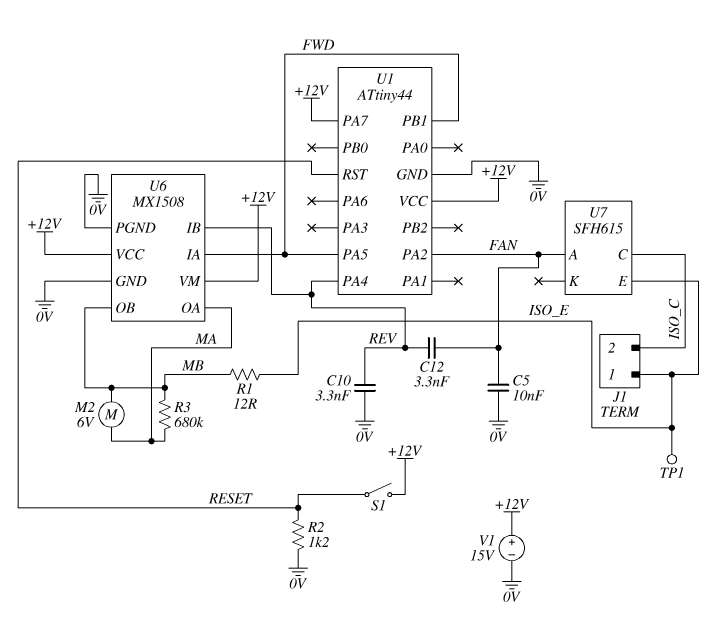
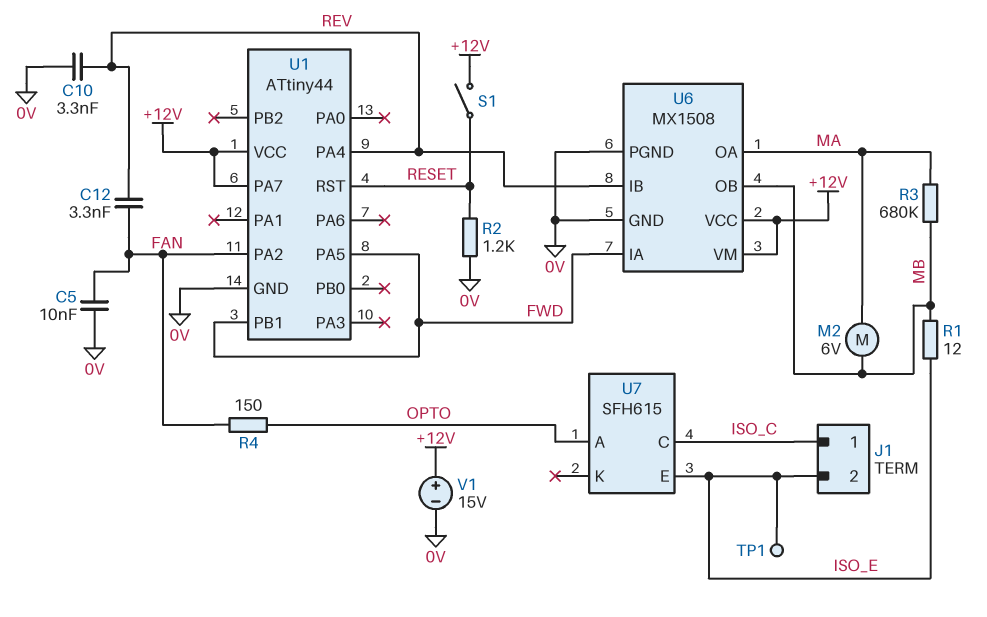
J1 pin 1: ISO_E -> ISO_C
J1 pin 2: ISO_C -> ISO_E
R4: none -> 150 (FAN, OPTO)
U7 pin A: FAN -> OPTO

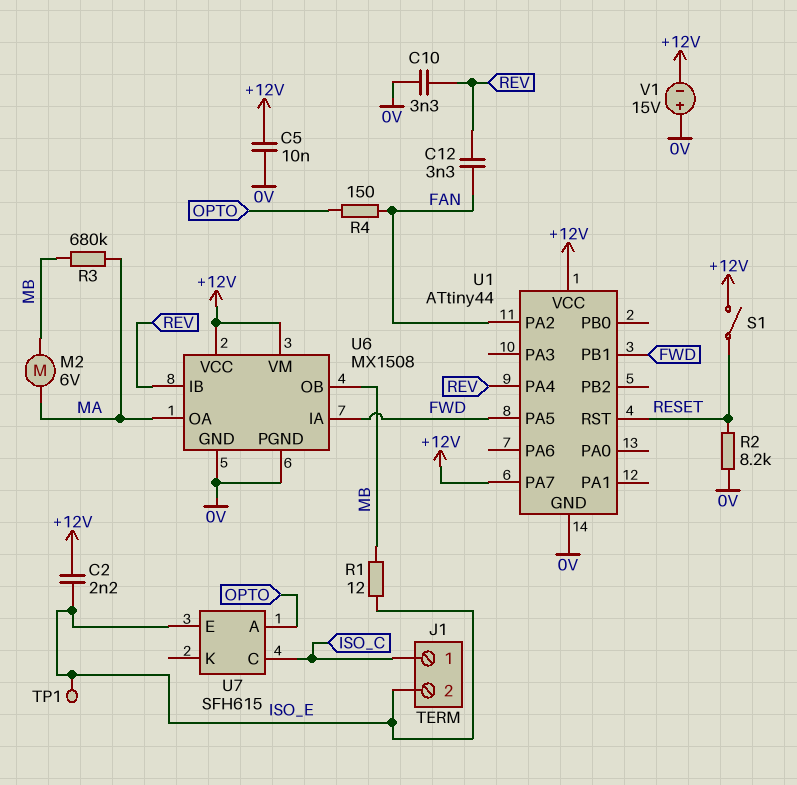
C2: none -> 2.2nF (+12V, ISO_E)
C5: 10nF (0V, FAN) -> 10nF (+12V, 0V)
R2: 1.2k (0V, RESET) -> 8.2k (0V, RESET)
V1: 15V (plus +12V, minus 0V) -> 15V (plus 0V, minus +12V)

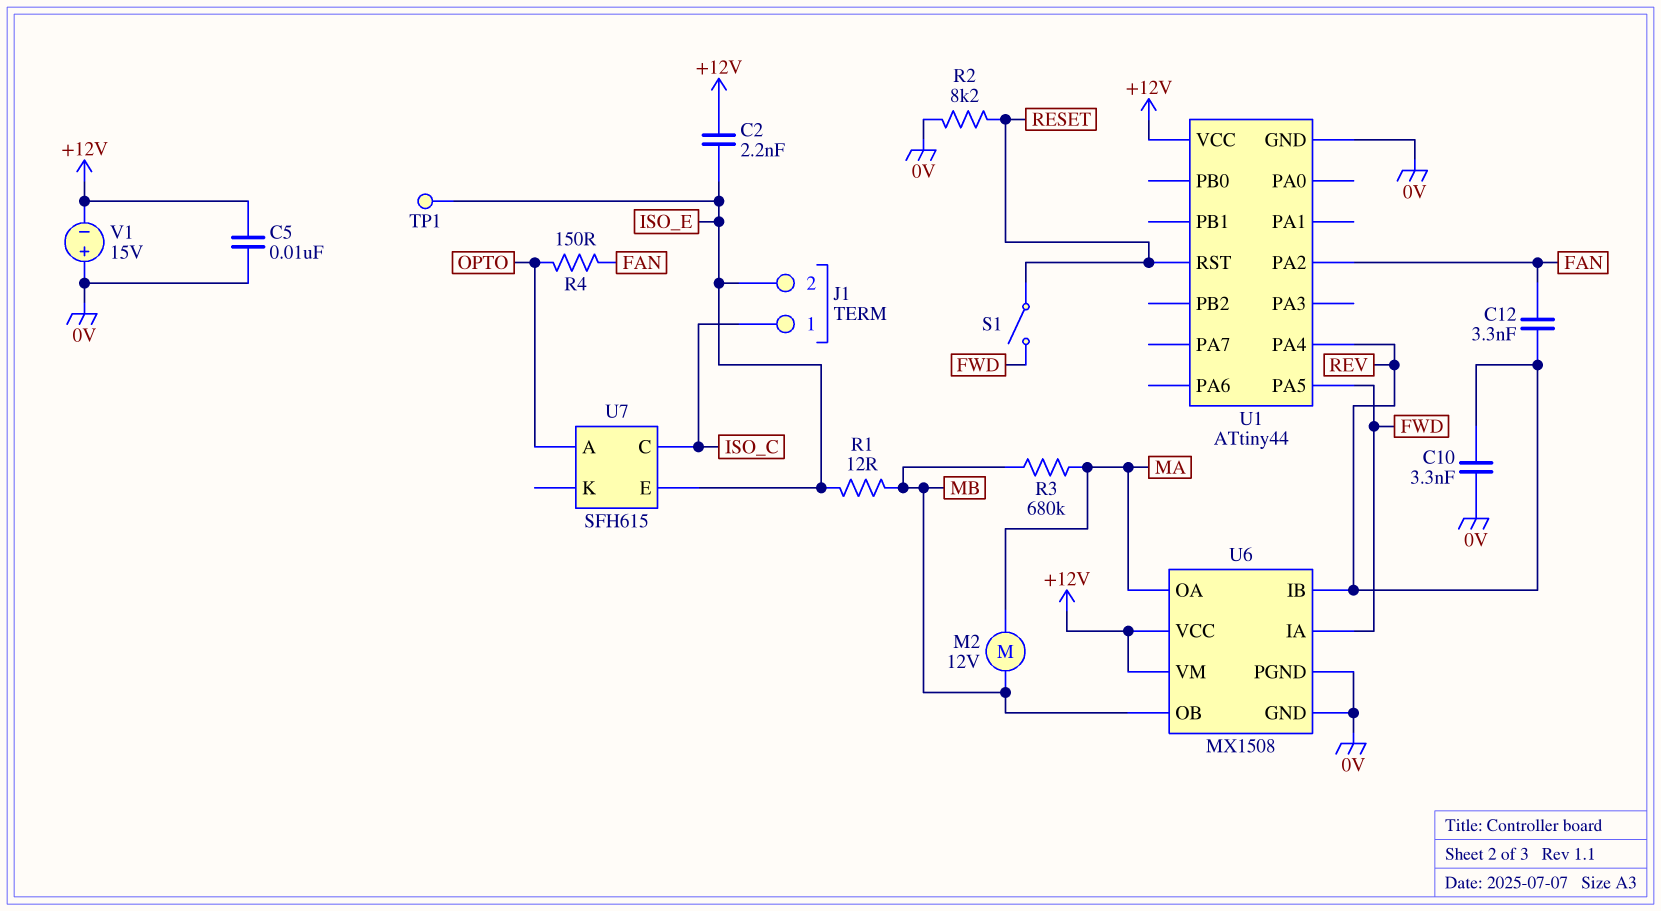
M2: motor 6V (MA, MB) -> motor 12V (MA, MB)
S1: switch (+12V, RESET) -> switch (FWD, RESET)
U1 pin PA7: +12V -> none
U1 pin PB1: FWD -> none

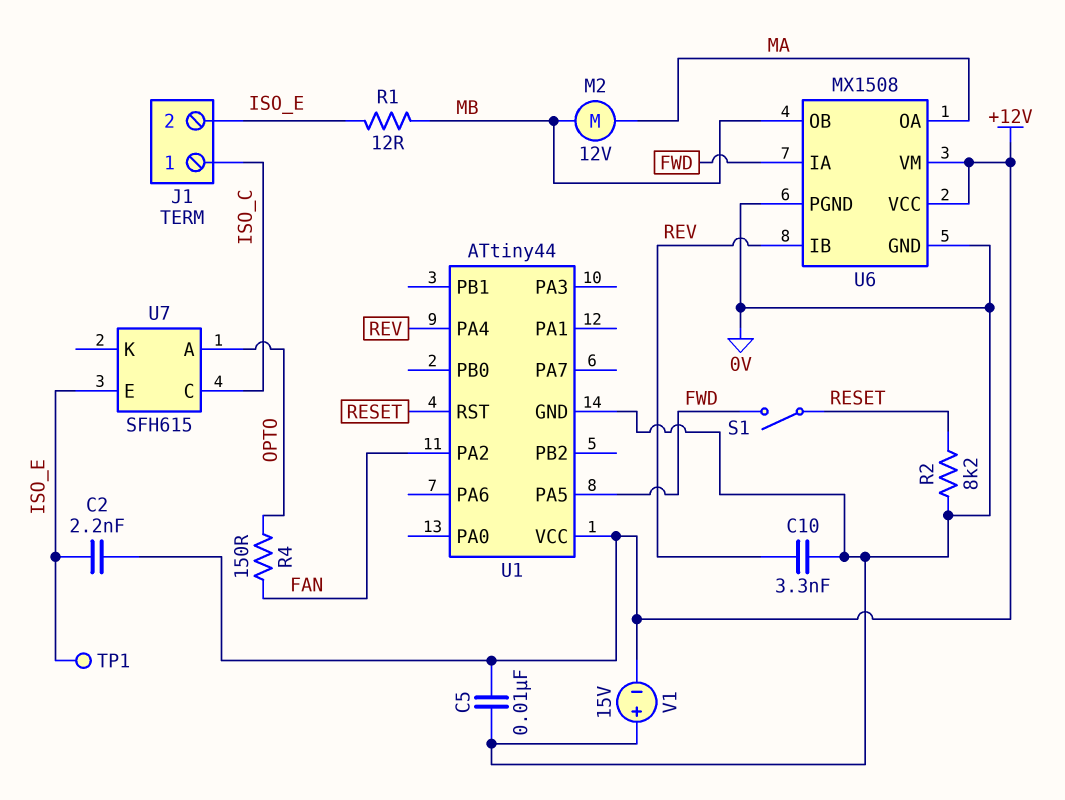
C12: 3.3nF (FAN, REV) -> none
R3: 680k (MA, MB) -> none

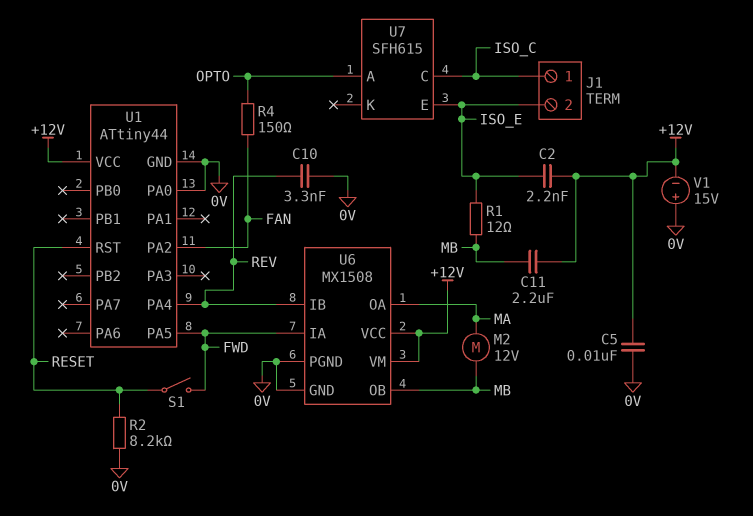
C11: none -> 2.2uF (+12V, MB)
TP1: test point (ISO_E) -> none
U1 pin PA0: none -> 0V

